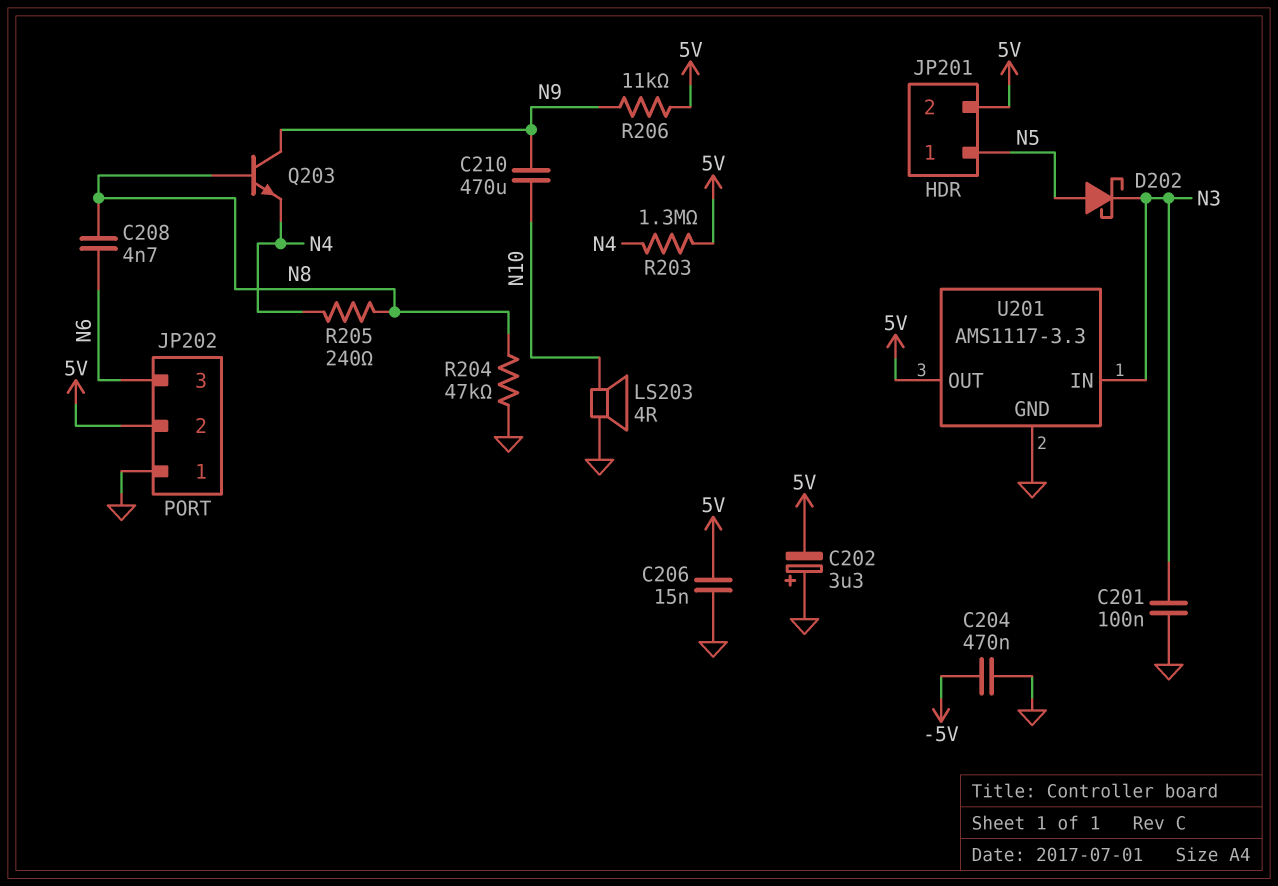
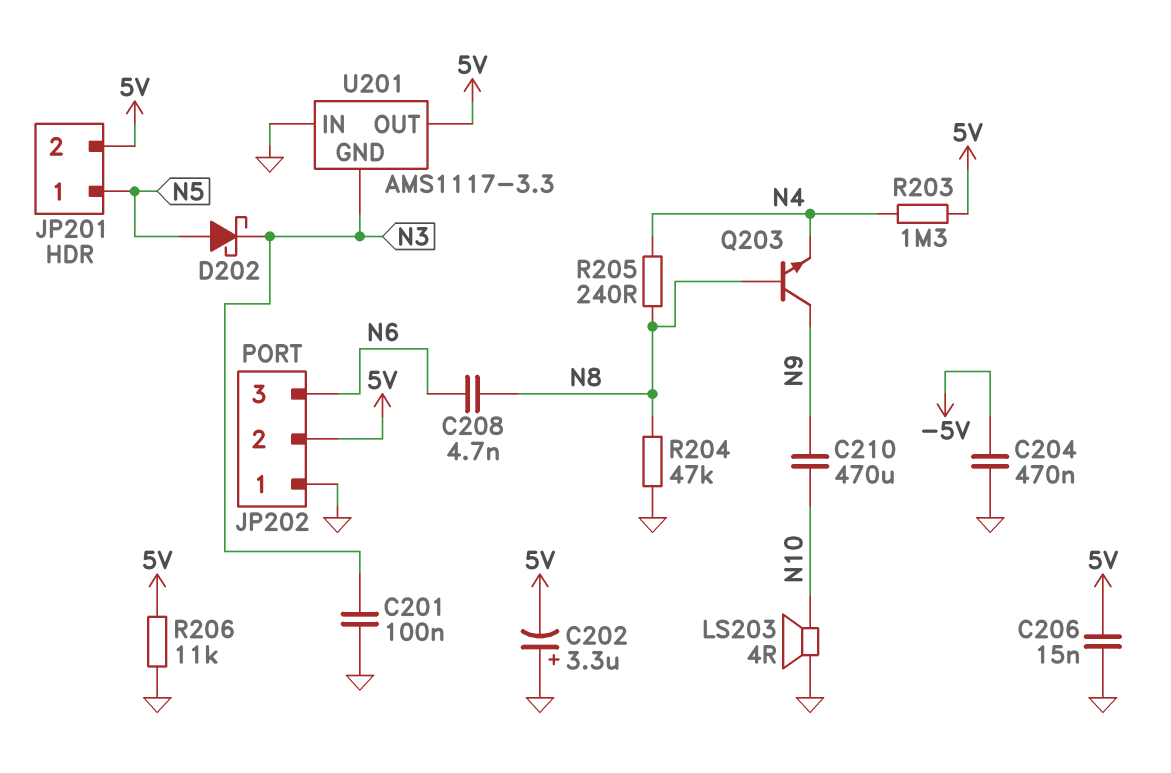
R206: 11k (5V, N9) -> 11k (5V, GND)
U201 pin GND: GND -> N3
U201 pin IN: N3 -> GND

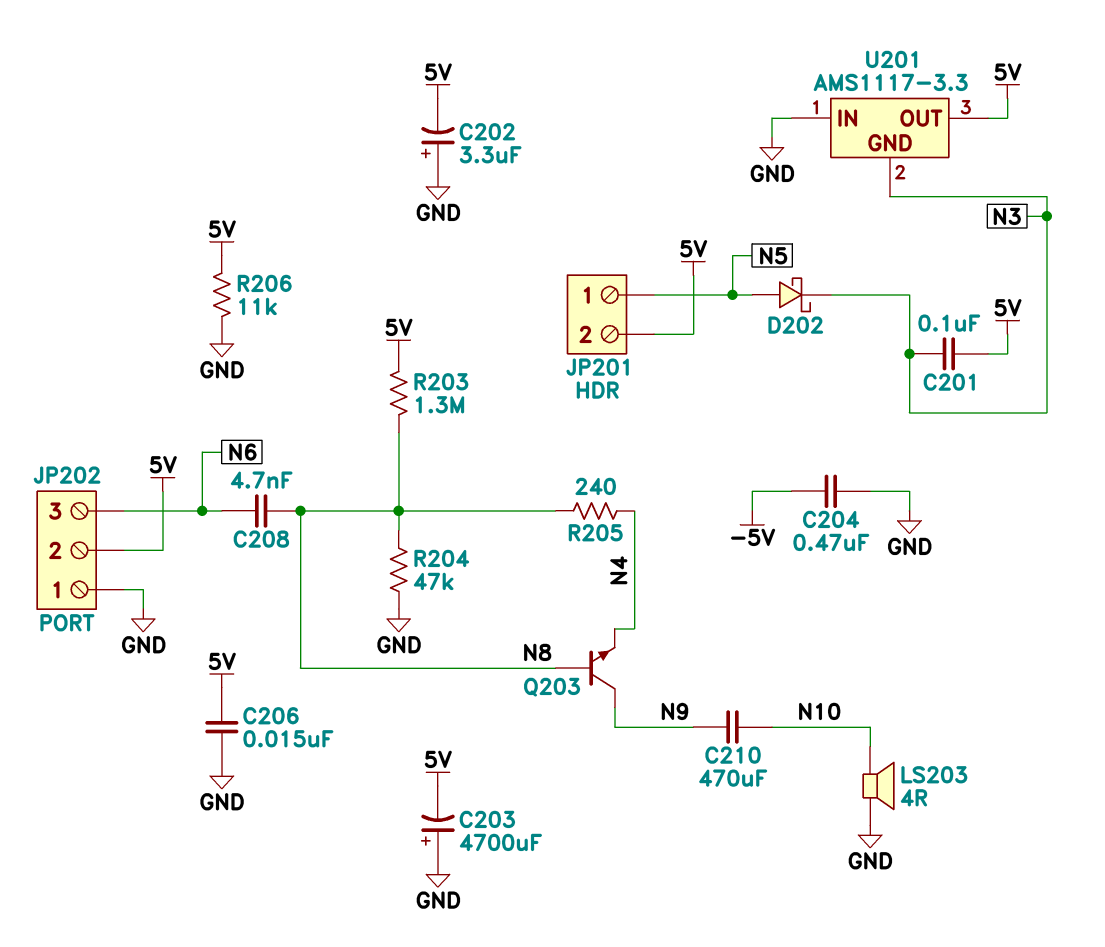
C201: 100nF (GND, N3) -> 100nF (5V, N3)
C203: none -> 4700uF (plus GND, minus 5V)
R203: 1.3M (5V, N4) -> 1.3M (5V, N8)

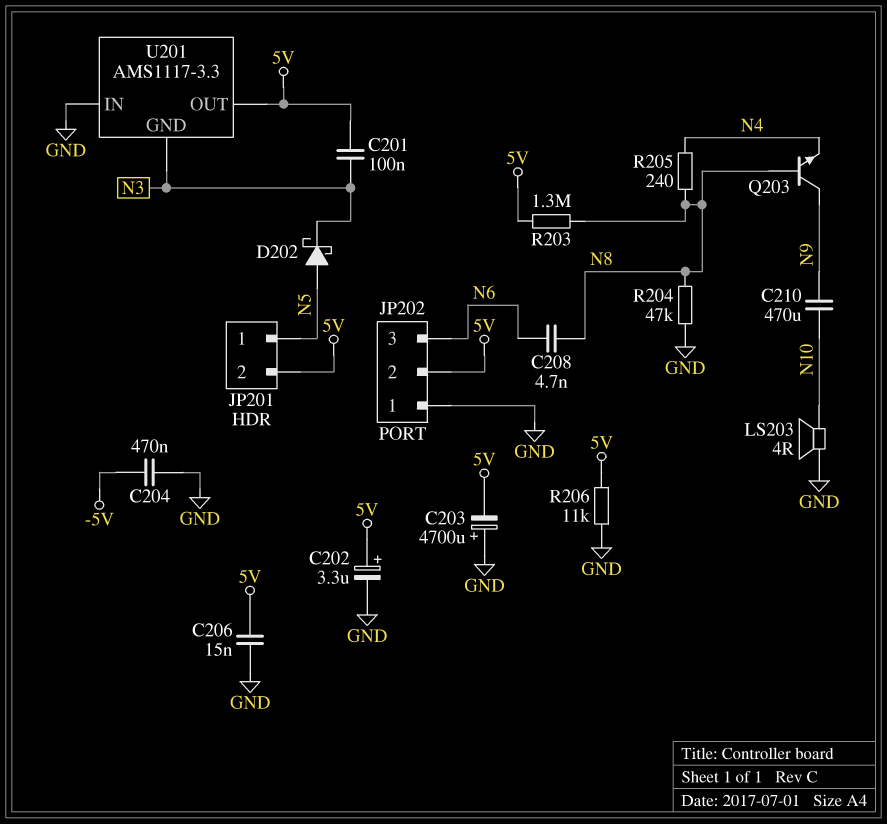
C202: 3.3uF (plus GND, minus 5V) -> 3.3uF (plus 5V, minus GND)

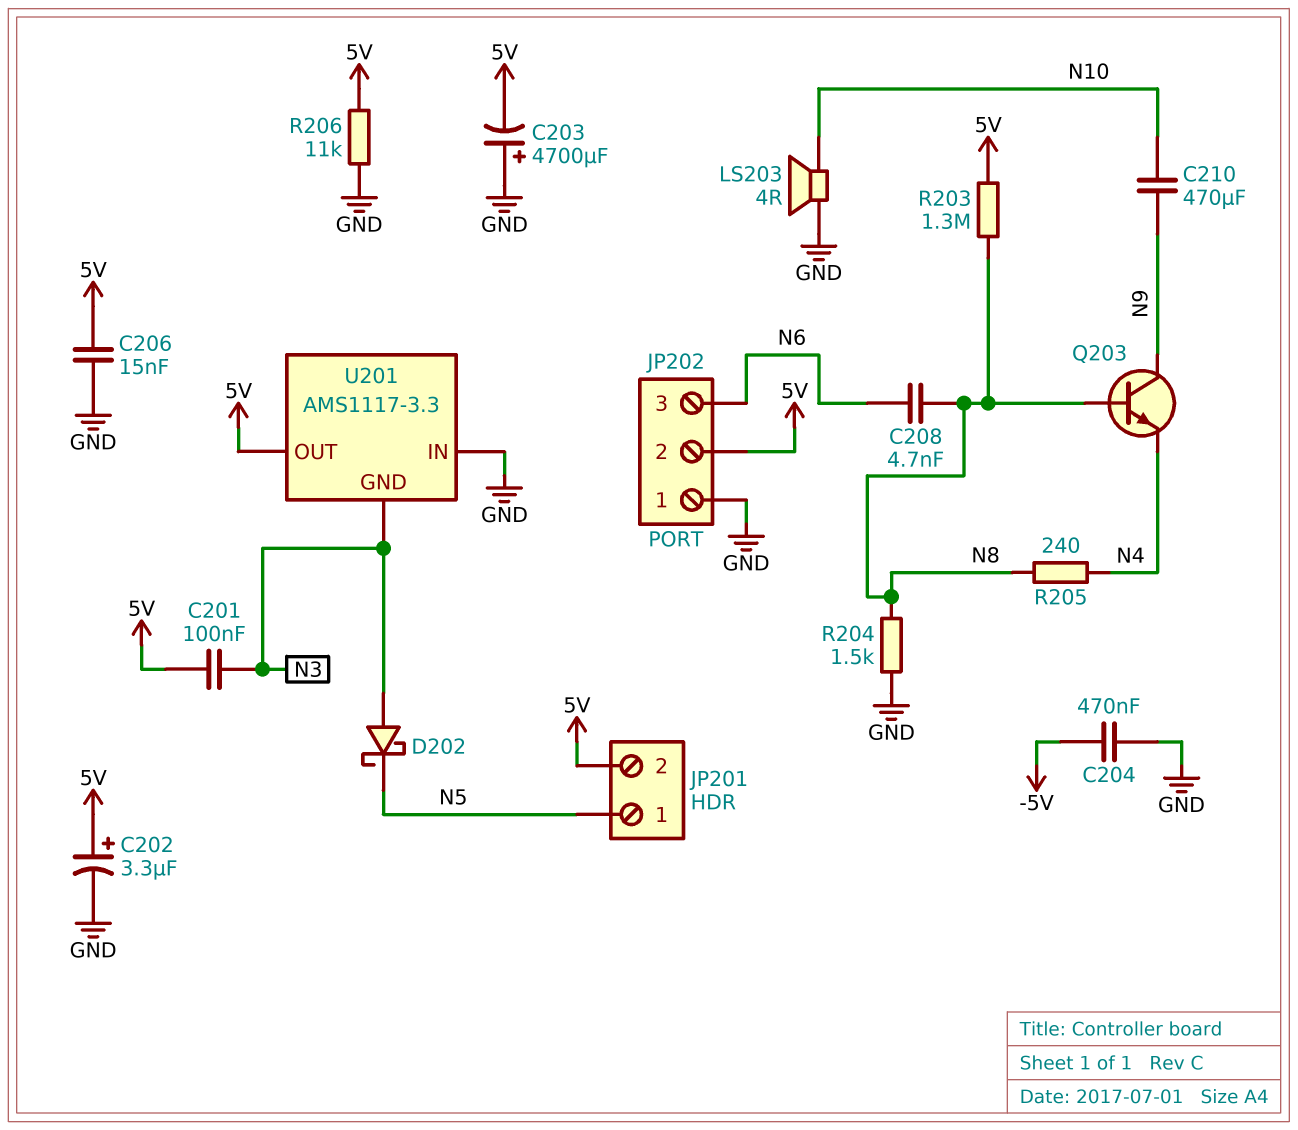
D202: schottky (A N5, K N3) -> schottky (A N3, K N5)
R204: 47k (GND, N8) -> 1.5k (GND, N8)

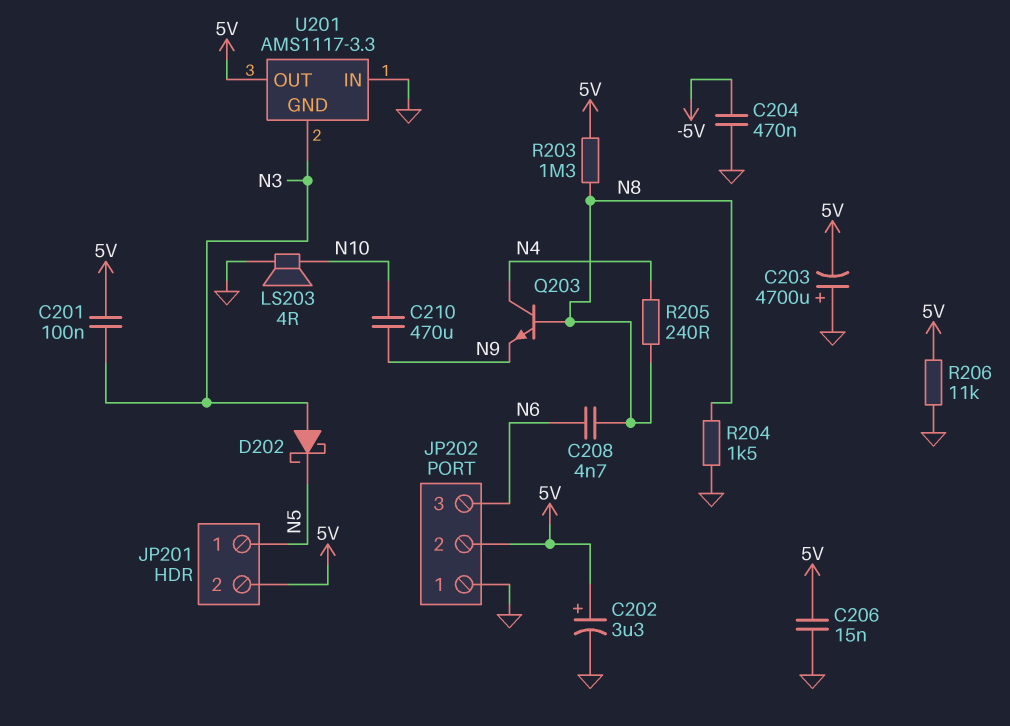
Q203: NPN (B N8, C N9, E N4) -> NPN (B N8, C N4, E N9)

